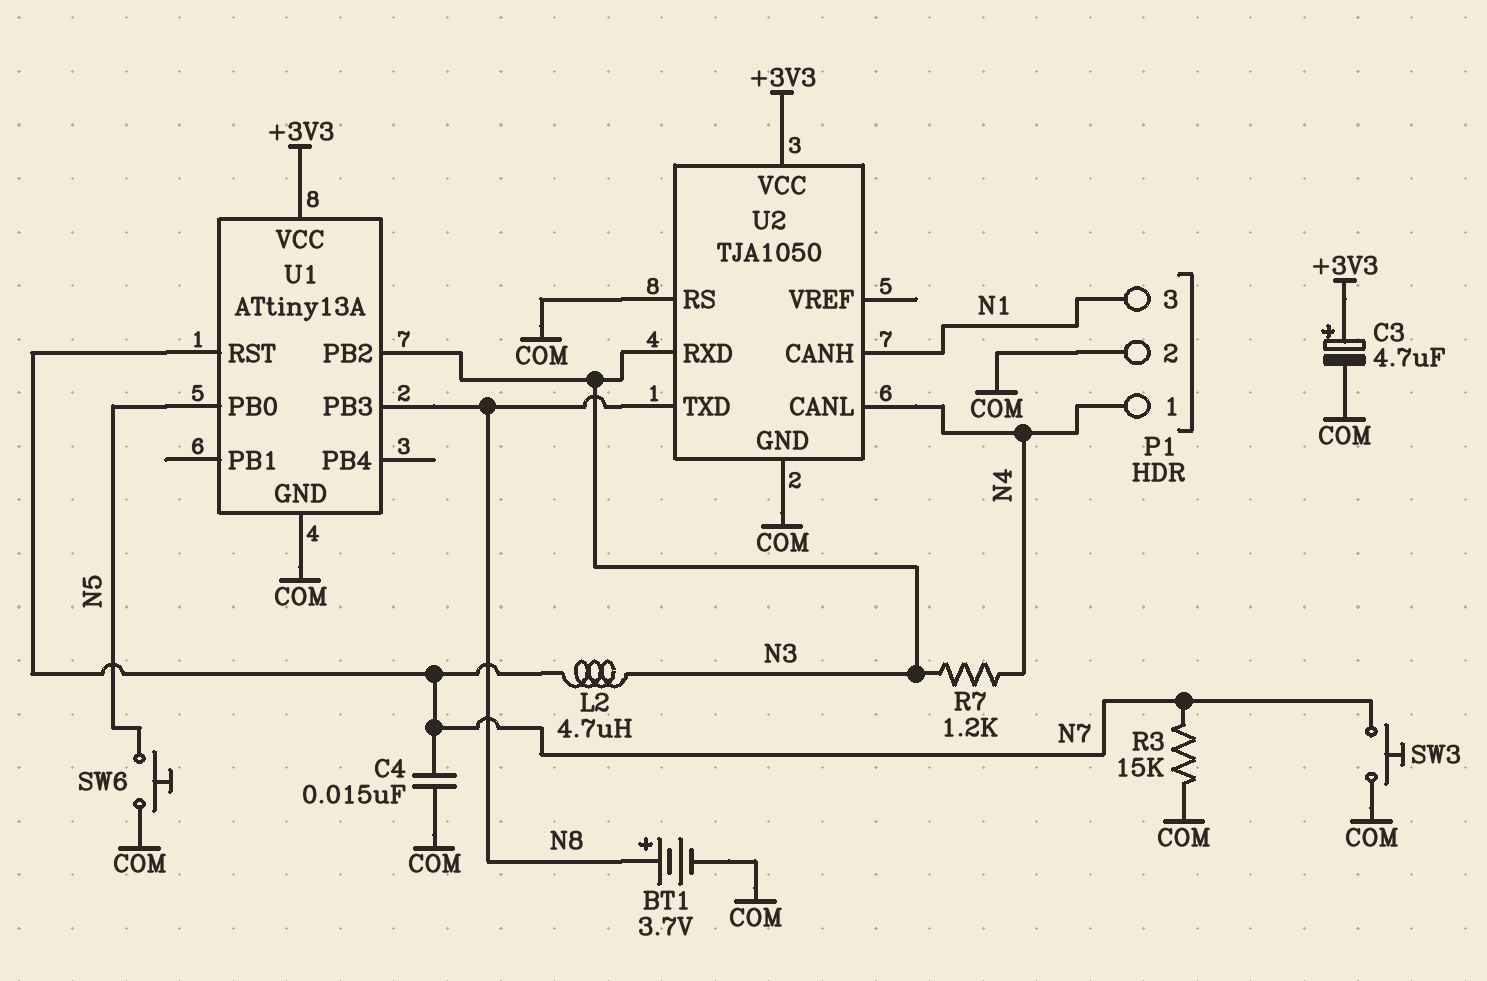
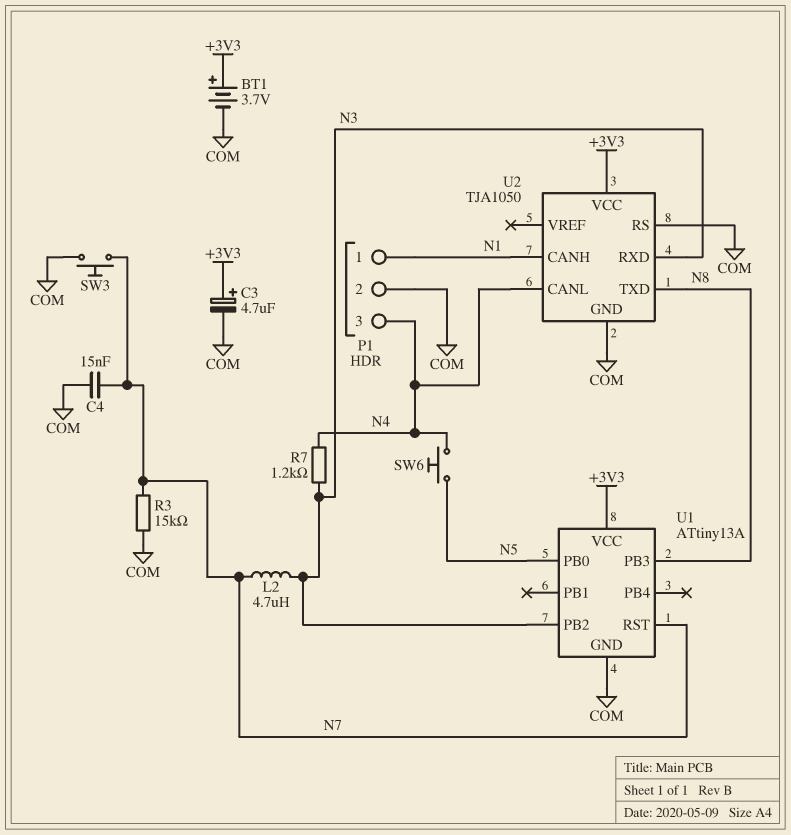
BT1: 3.7V (plus N8, minus COM) -> 3.7V (plus +3V3, minus COM)
P1 pin 1: N4 -> N1
P1 pin 3: N1 -> N4
SW6: button (COM, N5) -> button (N4, N5)

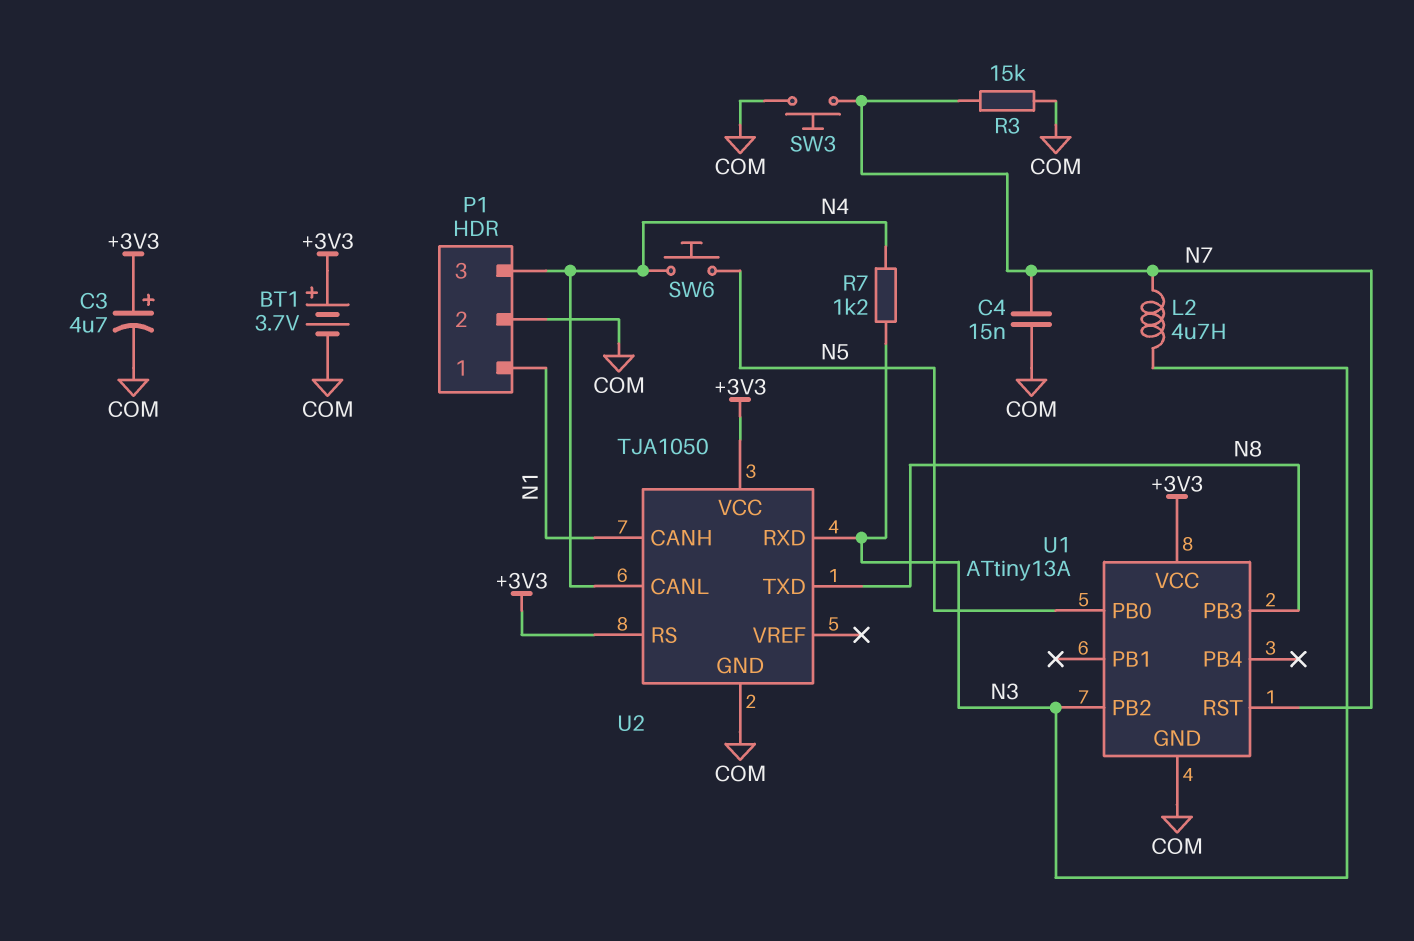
U2 pin RS: COM -> +3V3

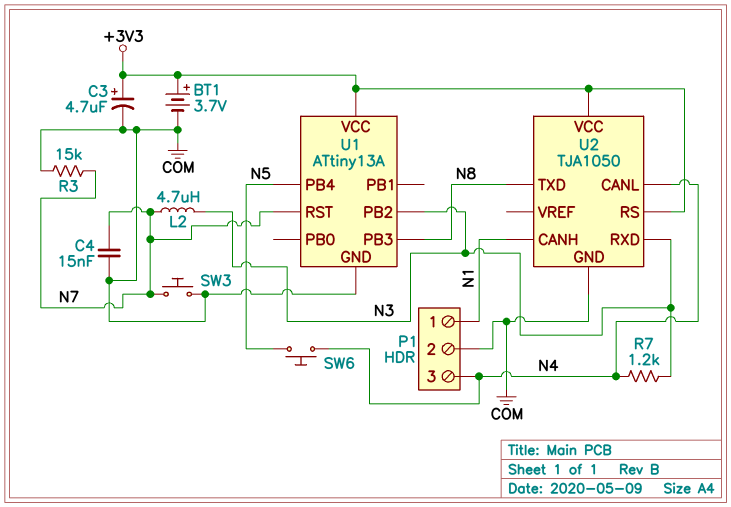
U1 pin PB0: N5 -> none
U1 pin PB4: none -> N5

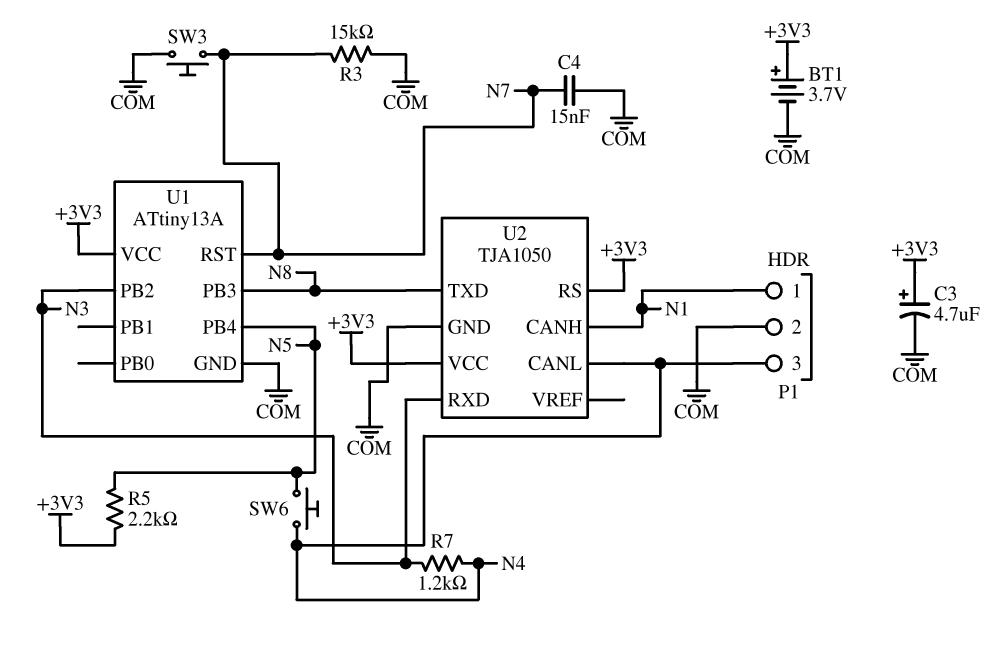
L2: 4.7uH (N3, N7) -> none
R5: none -> 2.2k (+3V3, N5)

